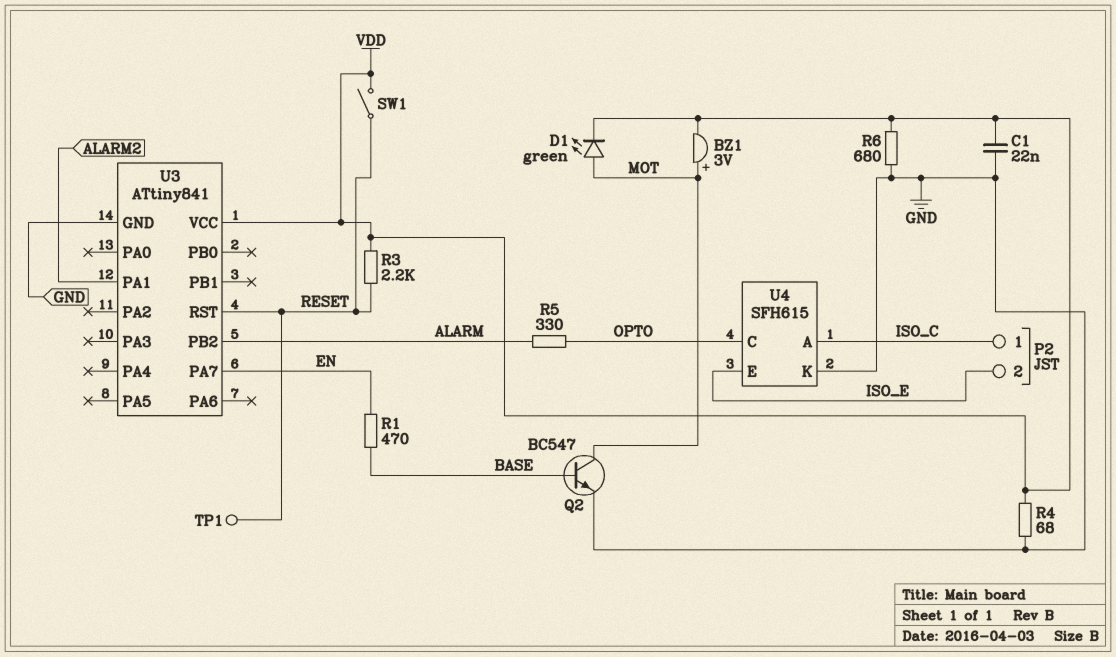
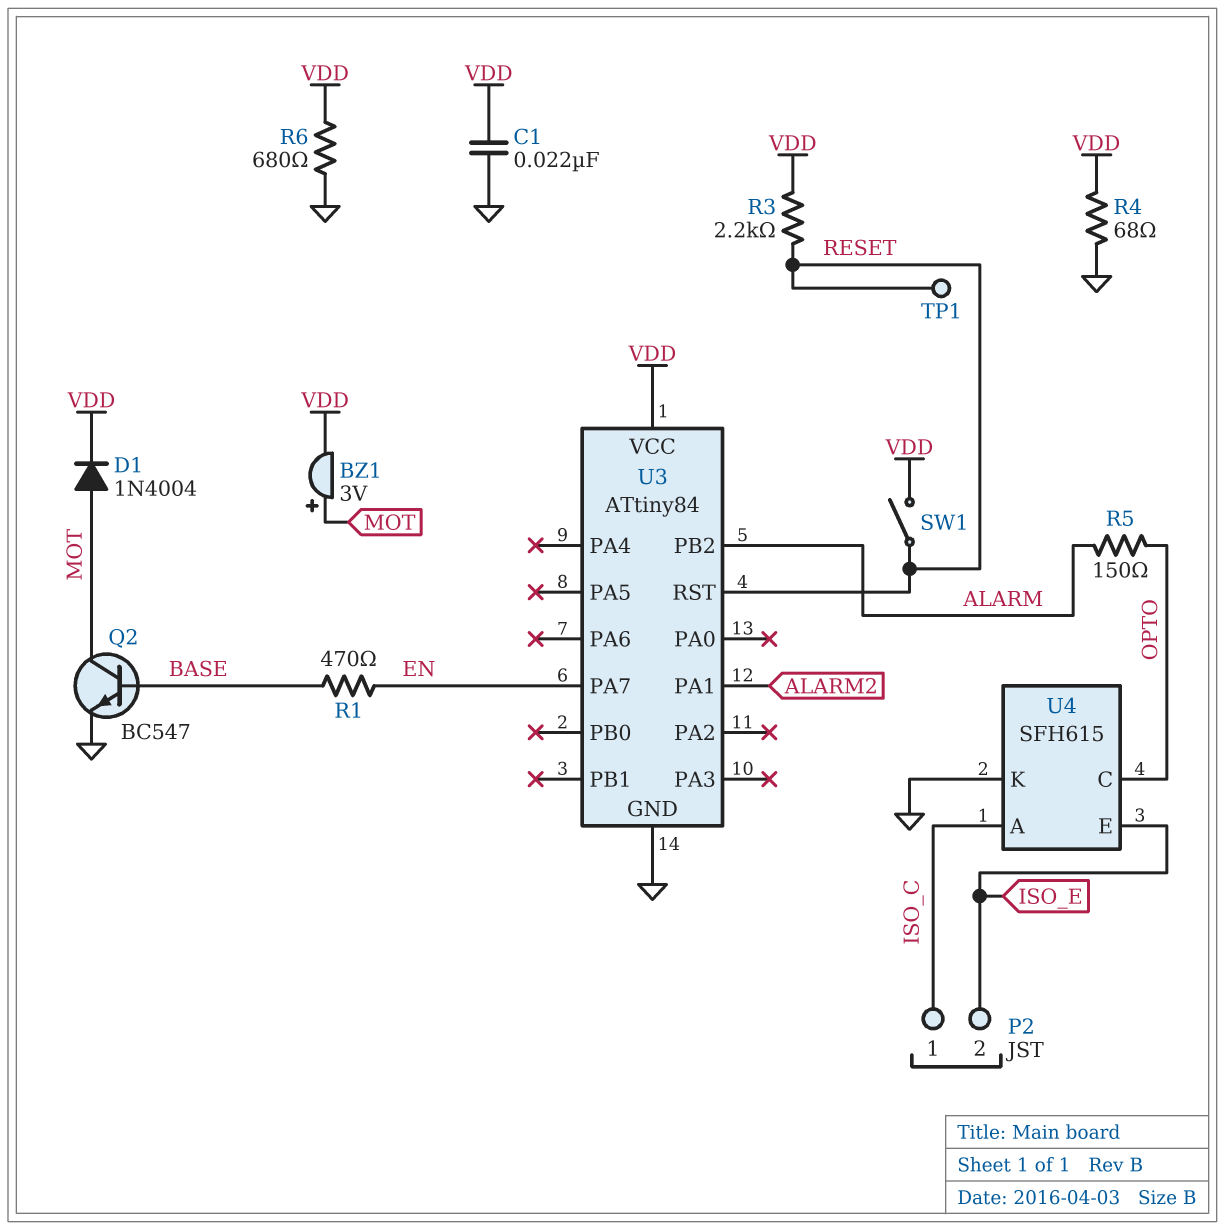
D1: LED green (A MOT, K VDD) -> diode 1N4004 (A MOT, K VDD)
R5: 330 (ALARM, OPTO) -> 150 (ALARM, OPTO)
U3: ATtiny841 -> ATtiny84

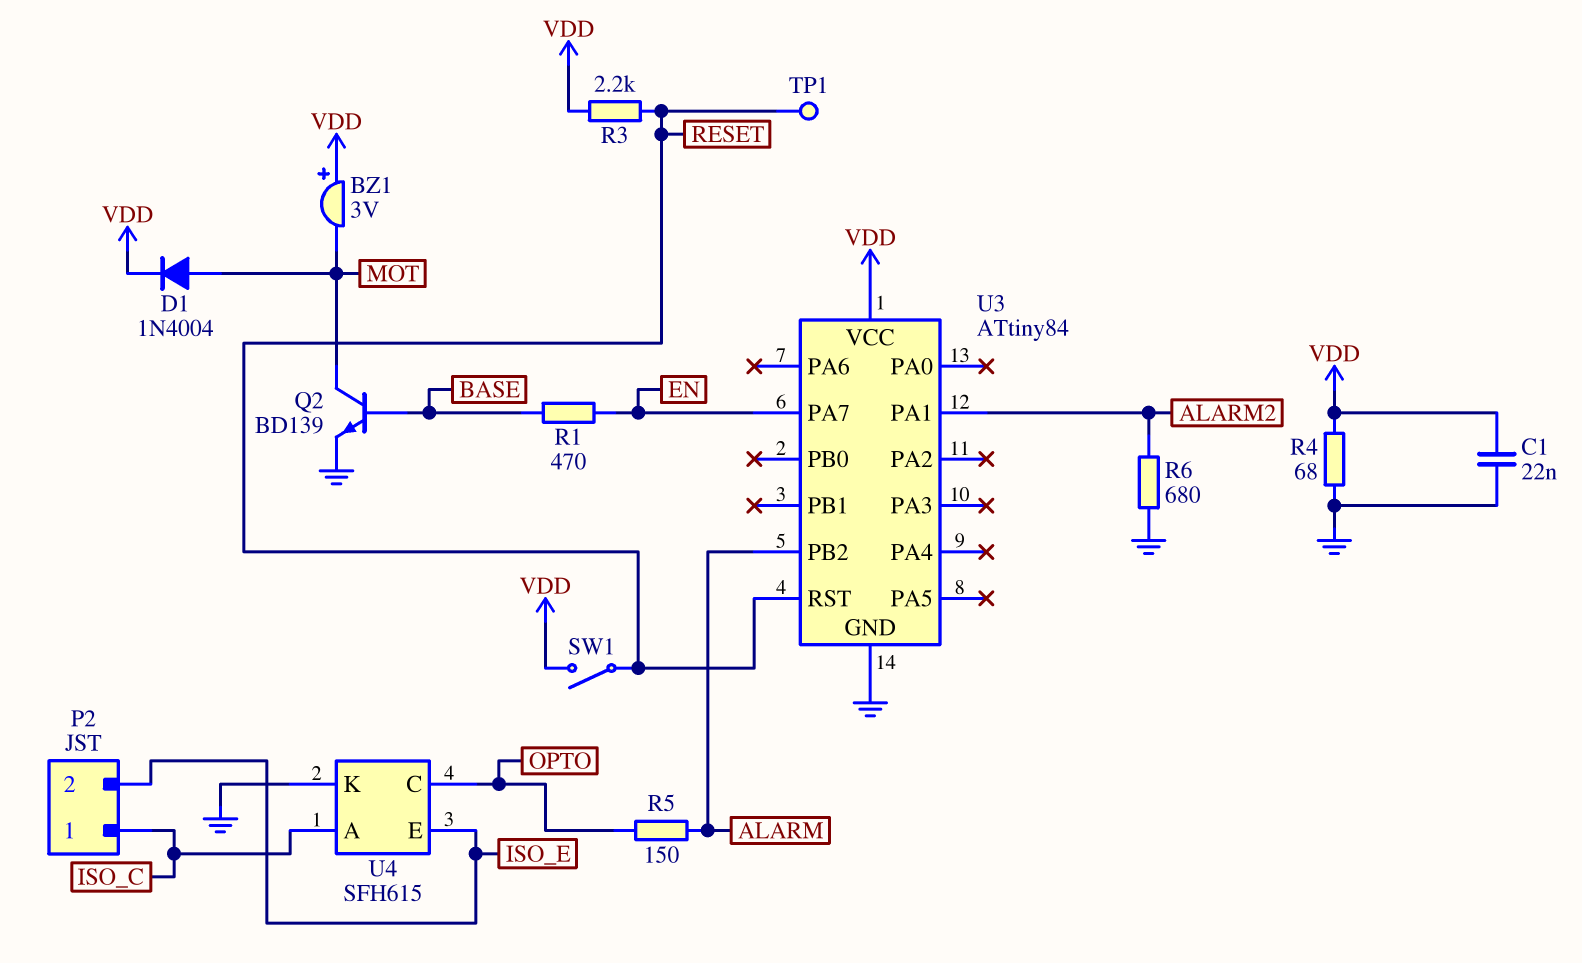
BZ1: buzzer 3V (plus MOT, minus VDD) -> buzzer 3V (plus VDD, minus MOT)
Q2: NPN BC547 (B BASE, C MOT, E GND) -> NPN BD139 (B BASE, C MOT, E GND)
R6: 680 (GND, VDD) -> 680 (ALARM2, GND)

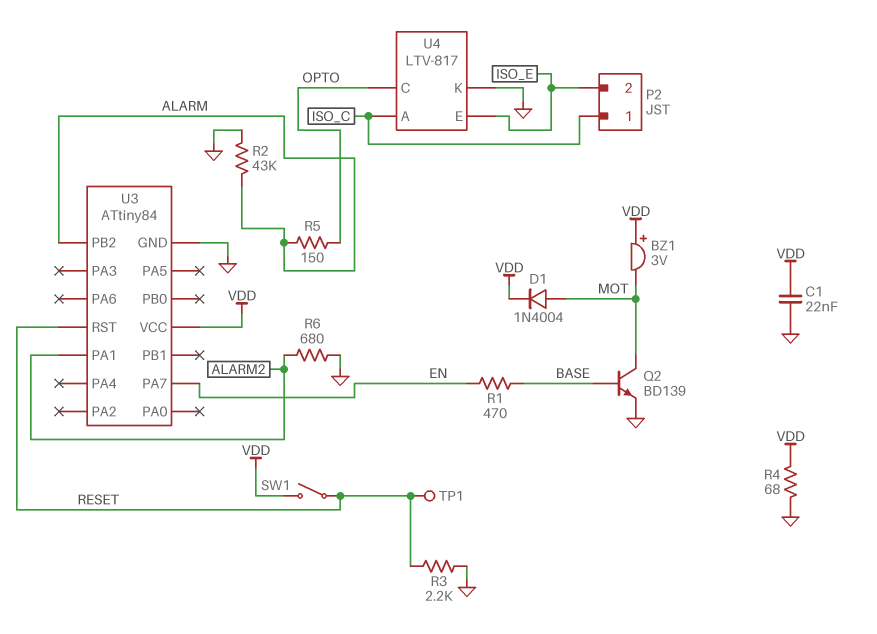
R2: none -> 43k (ALARM, GND)
R3: 2.2k (RESET, VDD) -> 2.2k (GND, RESET)
U4: SFH615 -> LTV-817

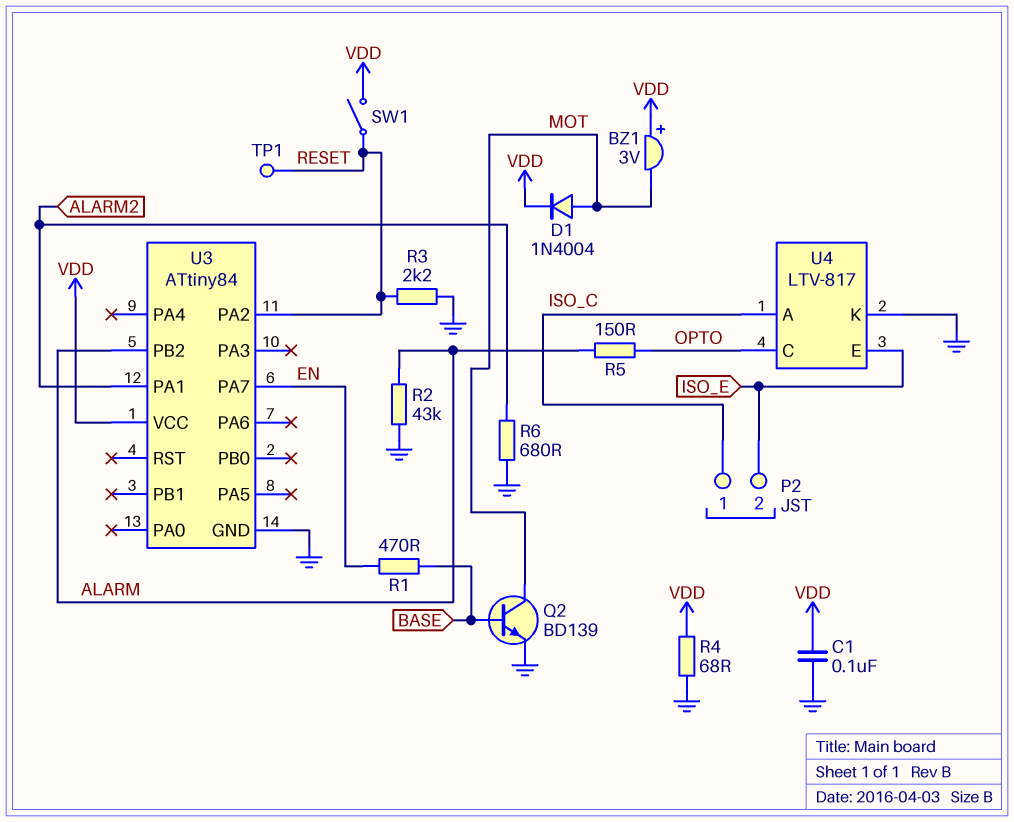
C1: 22nF (GND, VDD) -> 100nF (GND, VDD)
U3 pin PA2: none -> RESET
U3 pin RST: RESET -> none

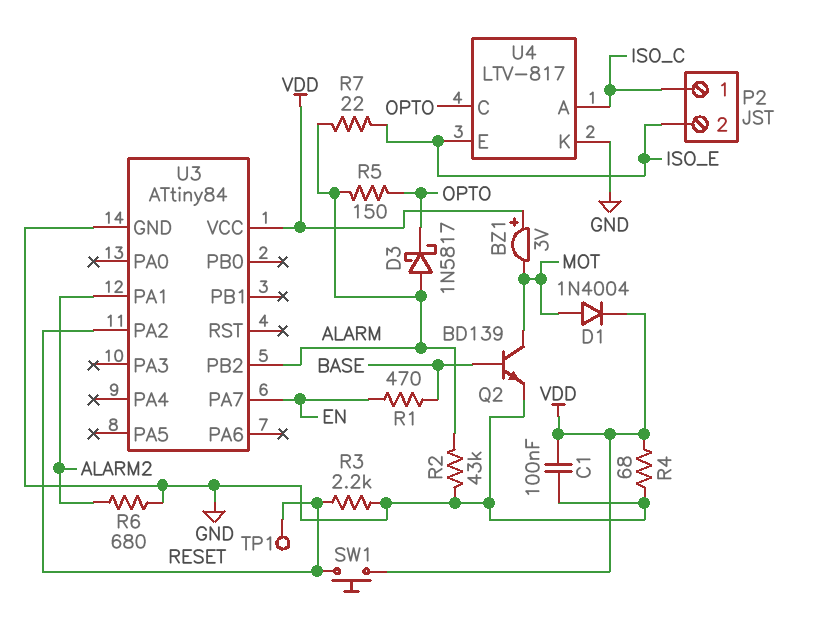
D3: none -> schottky 1N5817 (A ALARM, K OPTO)
R7: none -> 22 (ALARM, ISO_E)
SW1: switch (RESET, VDD) -> button (RESET, VDD)

